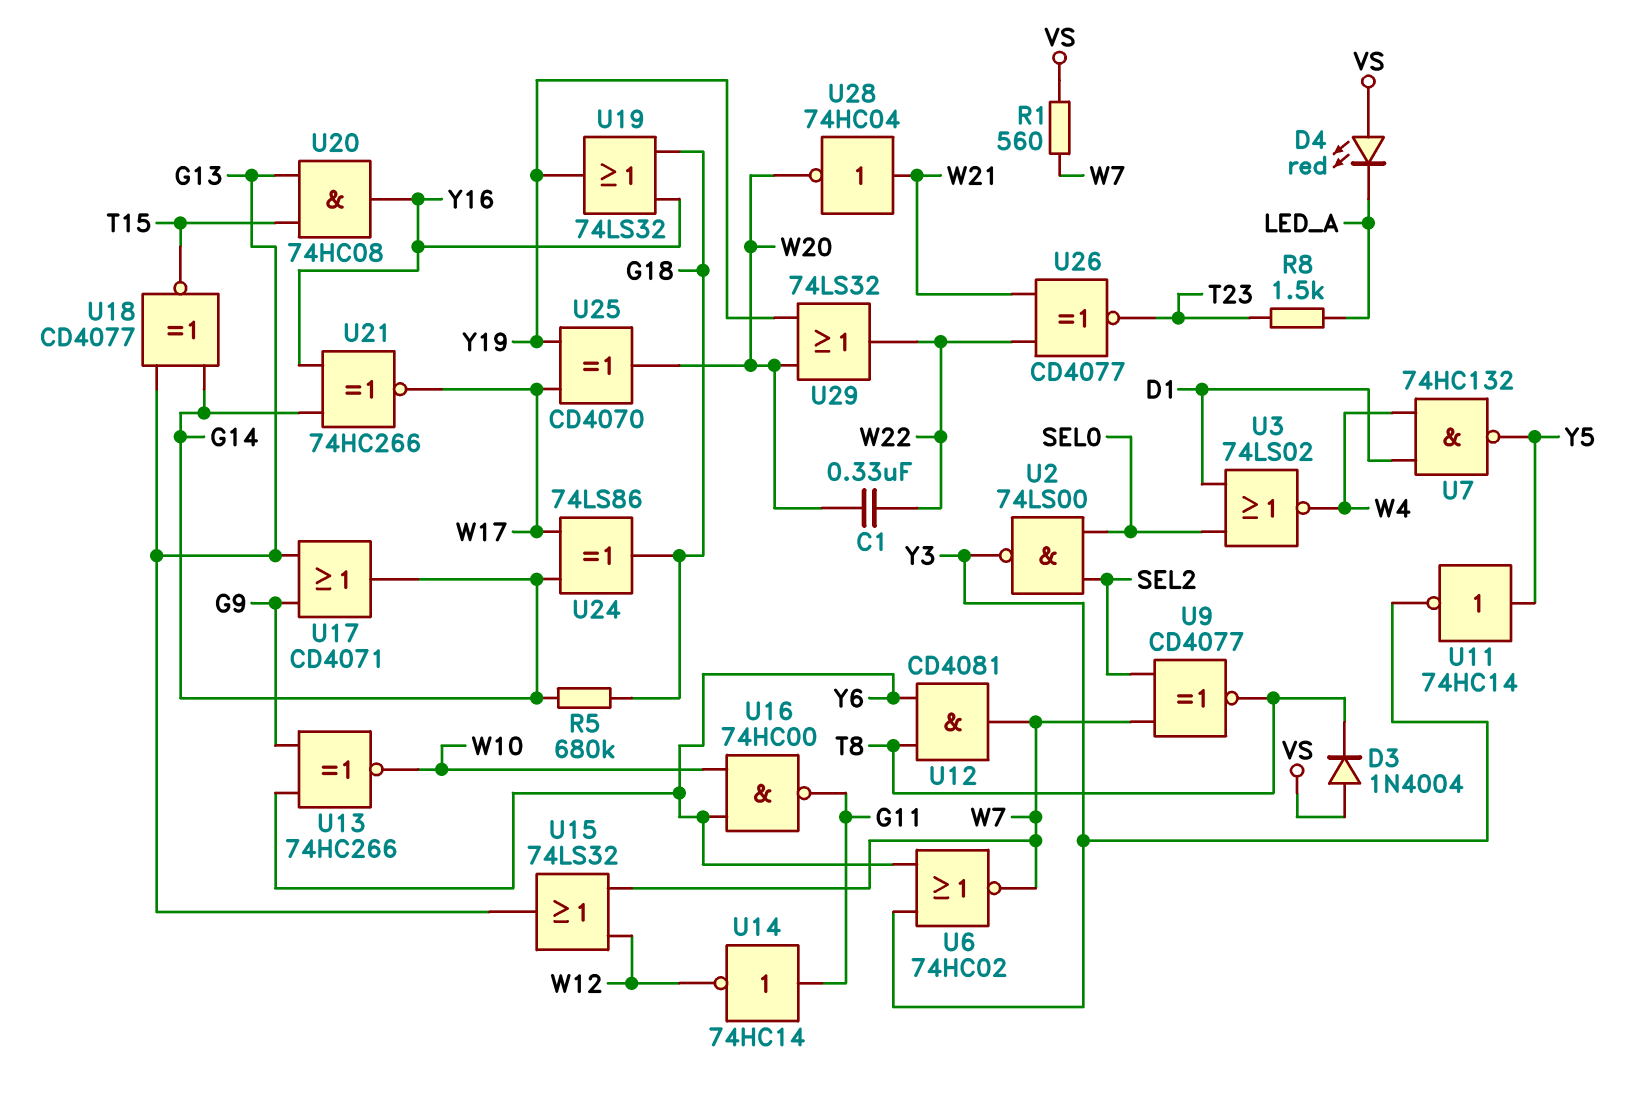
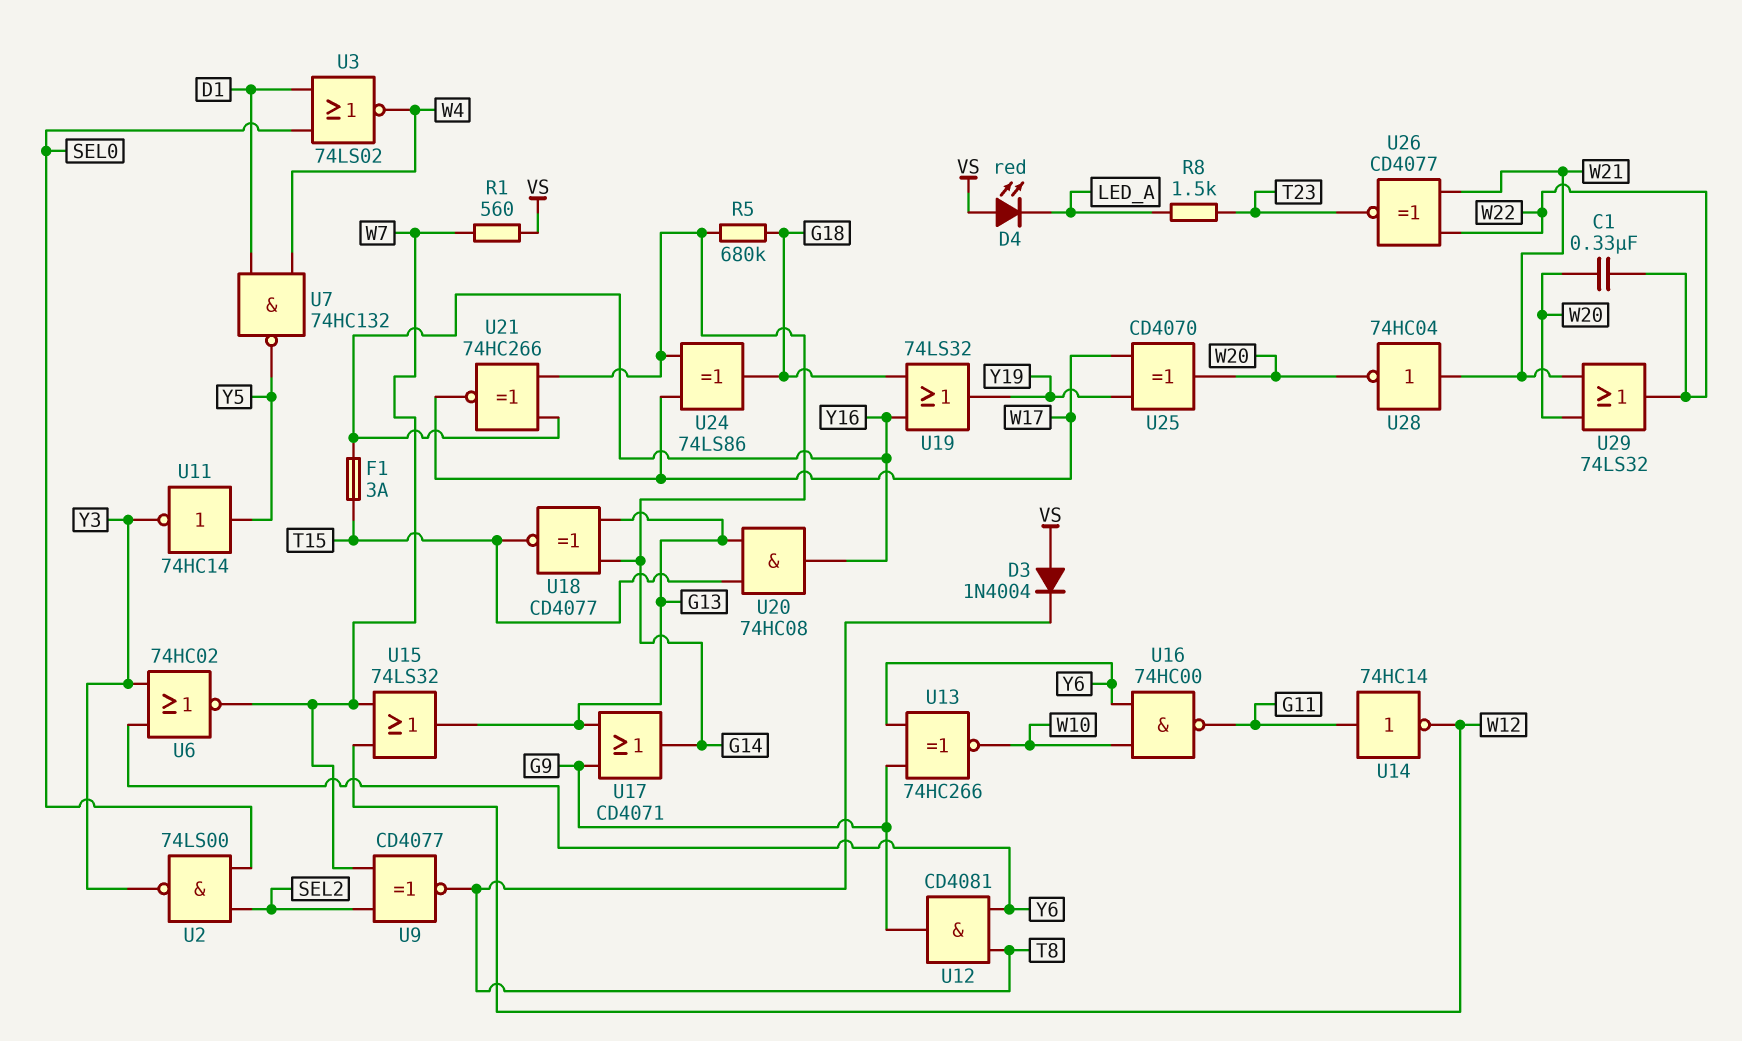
F1: none -> 3A (T15, Y16)
U12: AND CD4081 (in T8, in Y6, out W7) -> AND CD4081 (in T8, in Y6, out G9)
U29: OR 74LS32 (in W20, in Y19, out W22) -> OR 74LS32 (in W20, in W21, out W22)

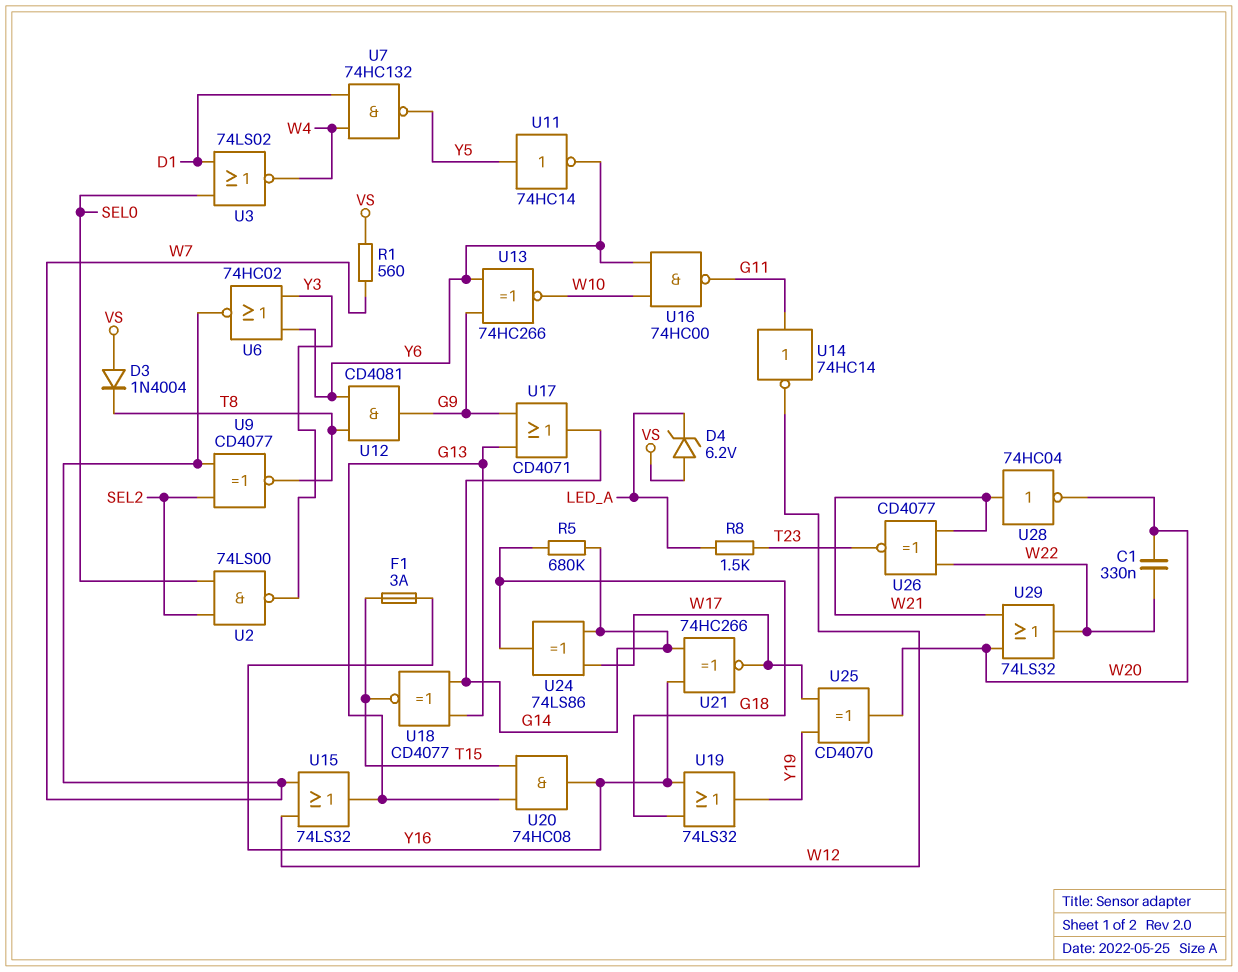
D4: LED red (A VS, K LED_A) -> zener 6.2V (A VS, K LED_A)
U11: NOT 74HC14 (in Y5, out Y3) -> NOT 74HC14 (in Y5, out Y6)

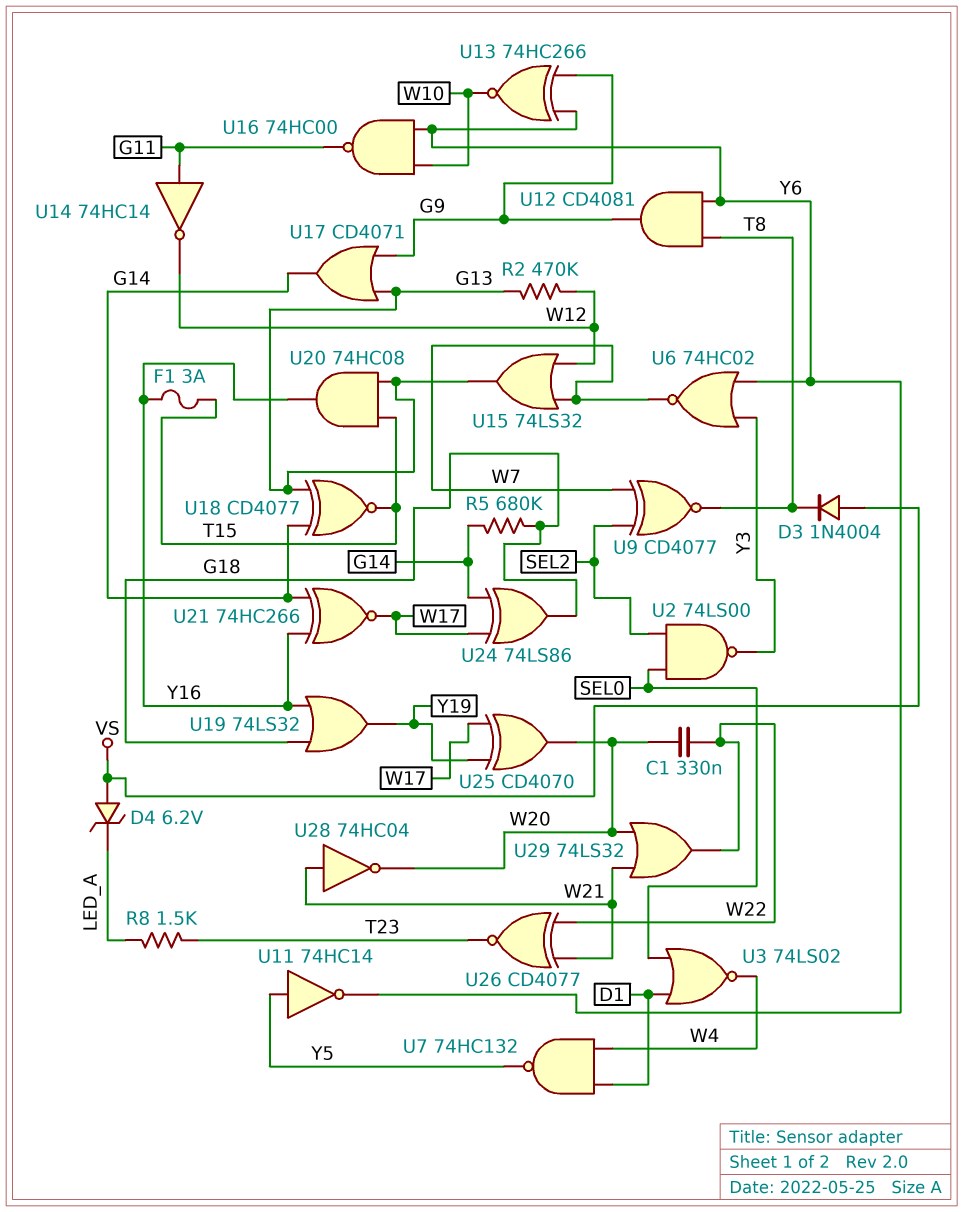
R1: 560 (VS, W7) -> none
R2: none -> 470k (G13, W12)

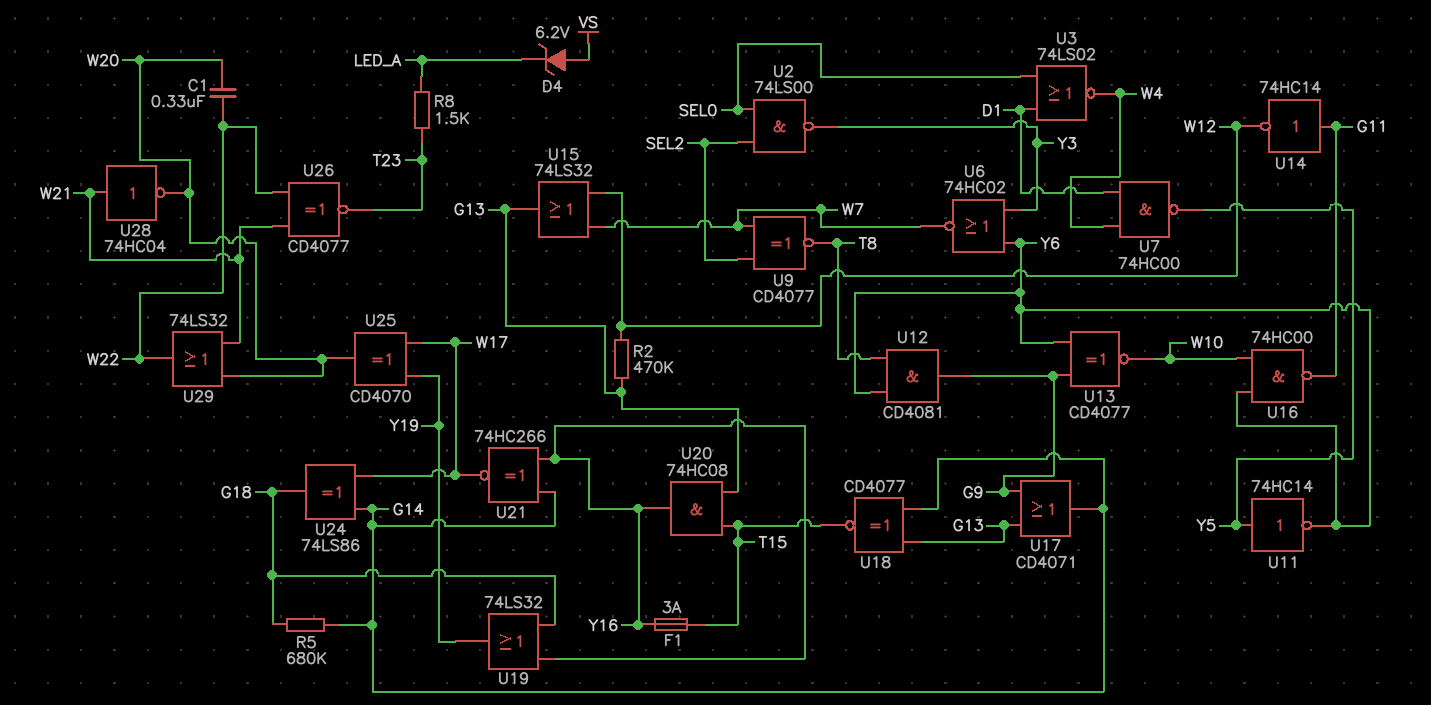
D3: diode 1N4004 (A VS, K T8) -> none
U7: NAND 74HC132 (in D1, in W4, out Y5) -> NAND 74HC00 (in D1, in W4, out Y5)
U13: XNOR 74HC266 (in G9, in Y6, out W10) -> XNOR CD4077 (in G9, in Y6, out W10)

